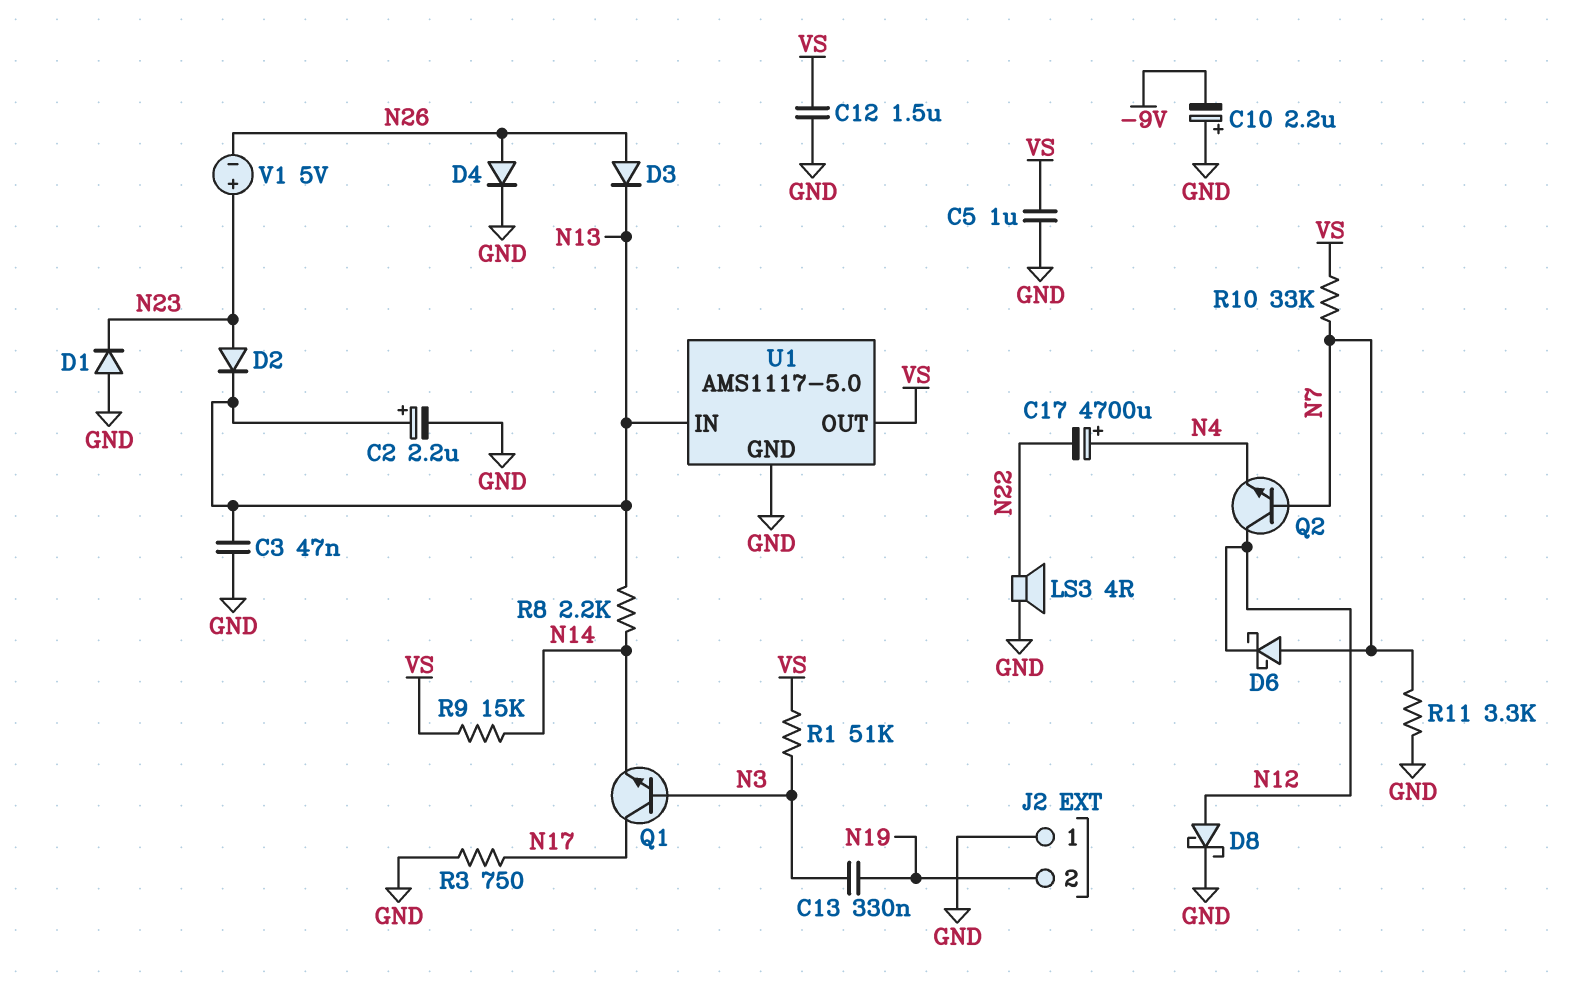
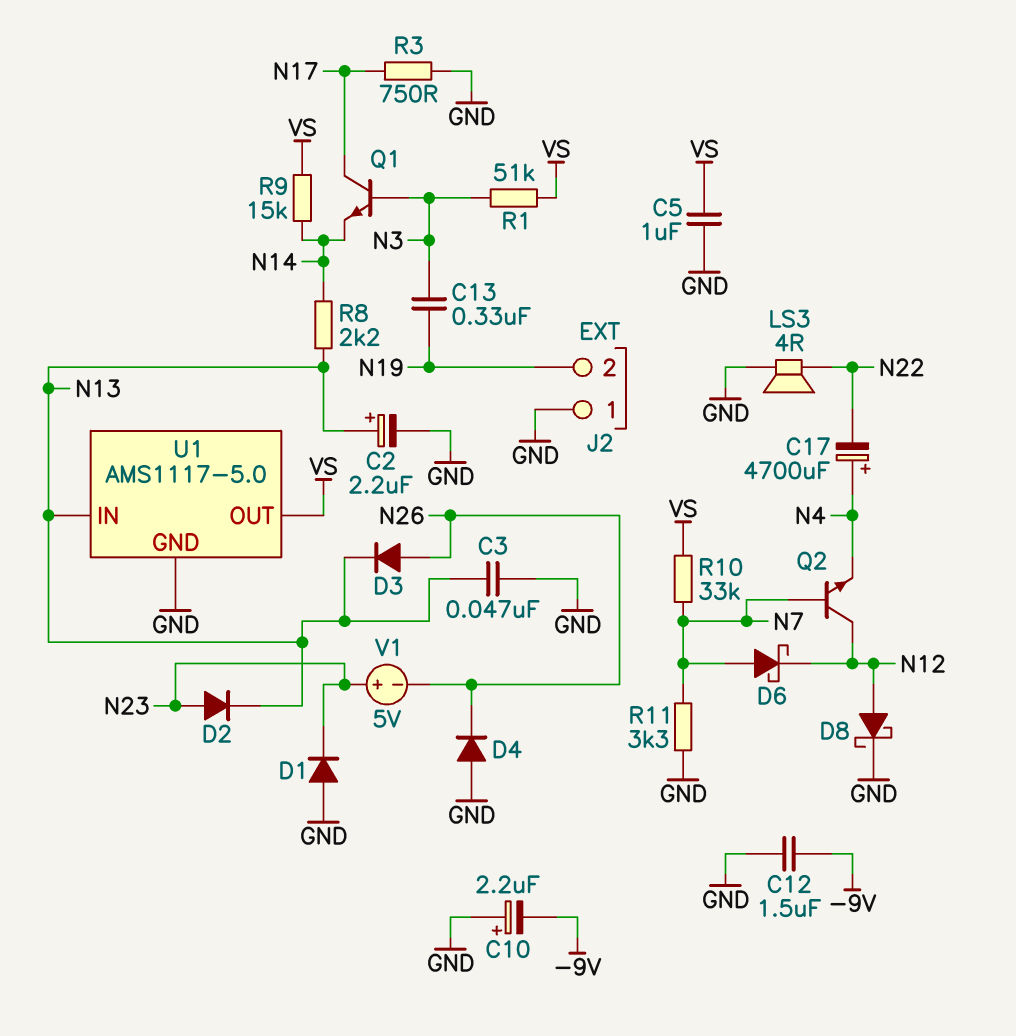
C12: 1.5uF (GND, VS) -> 1.5uF (-9V, GND)
D4: diode (A N26, K GND) -> diode (A GND, K N26)

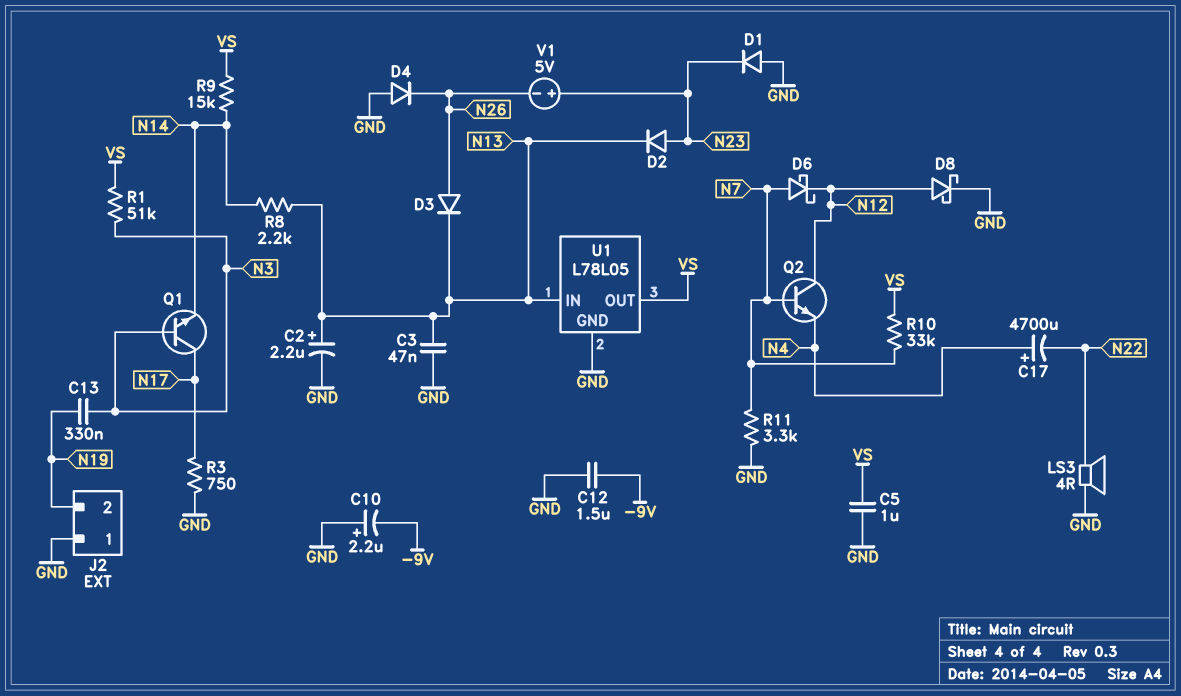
U1: AMS1117-5.0 -> L78L05

